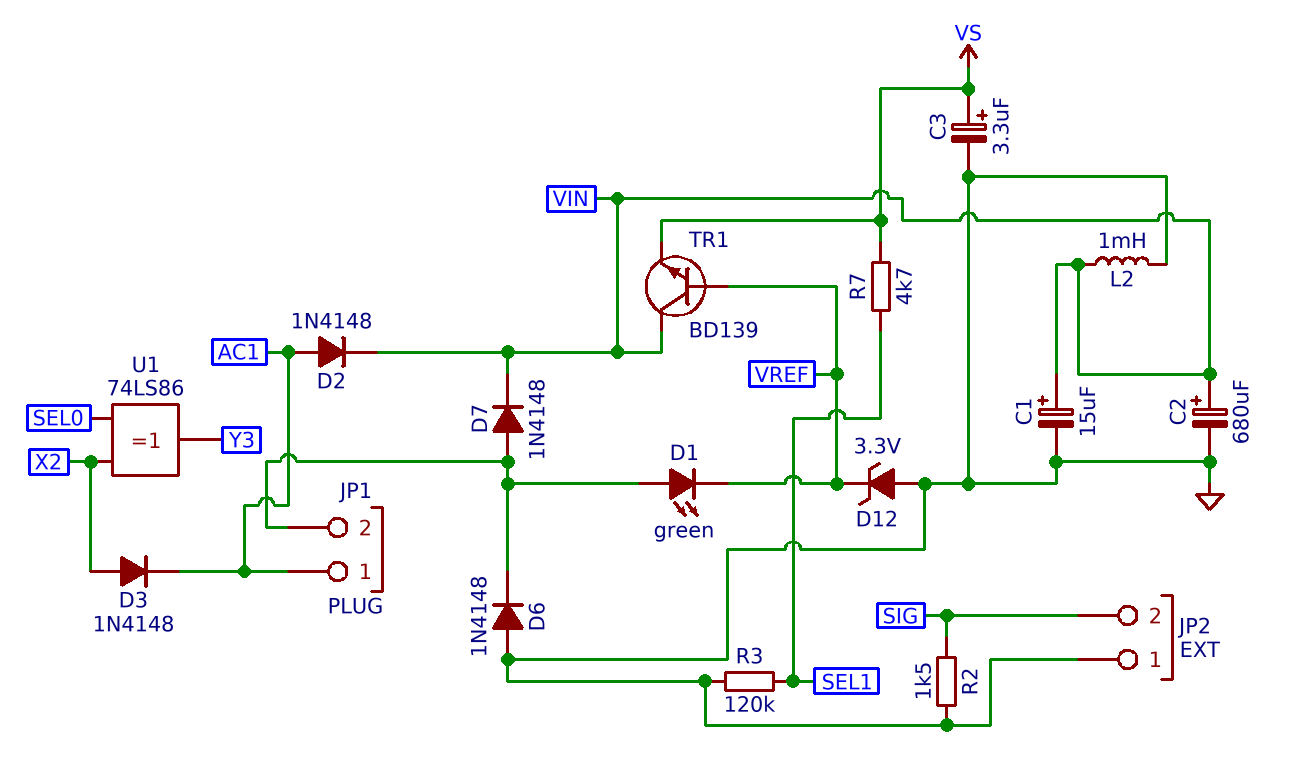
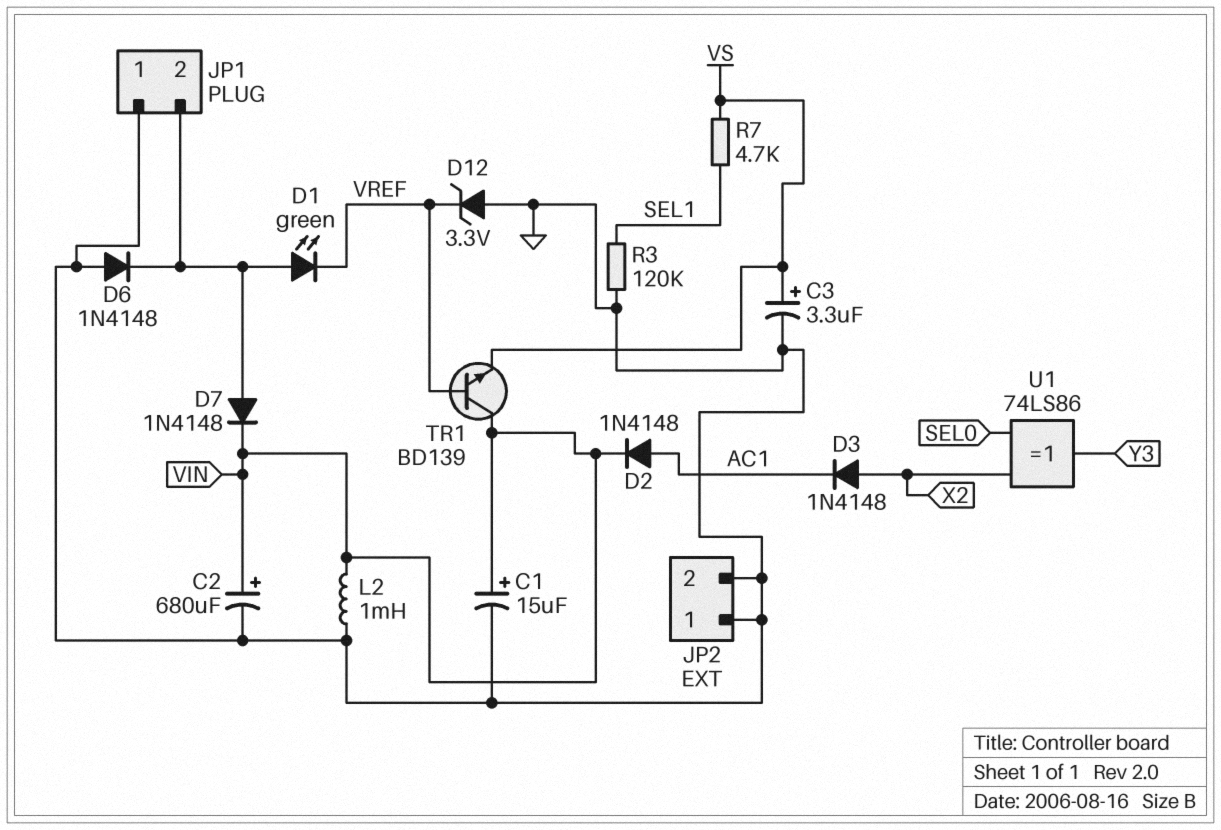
JP1 pin 1: AC1 -> GND
JP2 pin 2: SIG -> GND
R2: 1.5k (GND, SIG) -> none

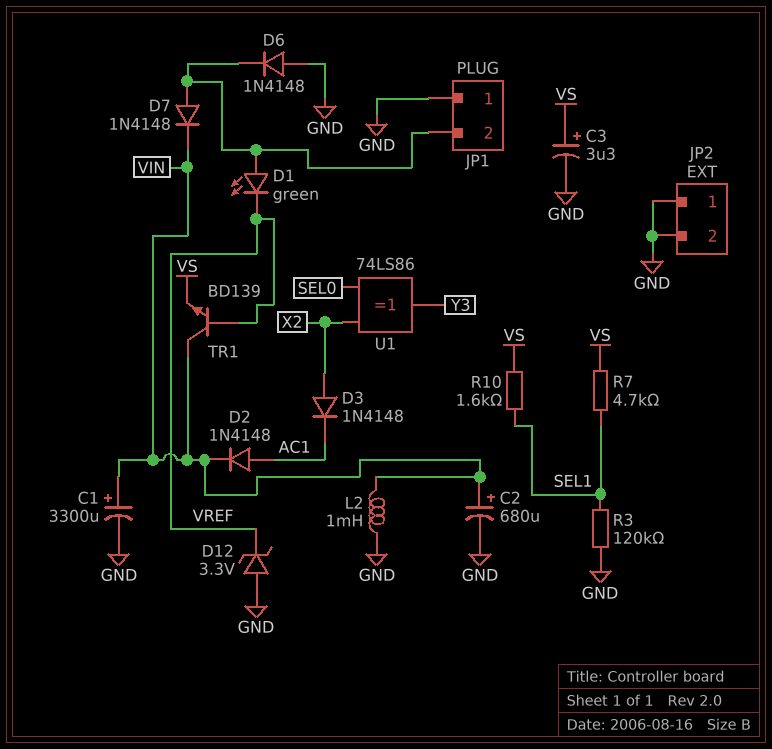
C1: 15uF (plus VIN, minus GND) -> 3300uF (plus VIN, minus GND)
R10: none -> 1.6k (SEL1, VS)

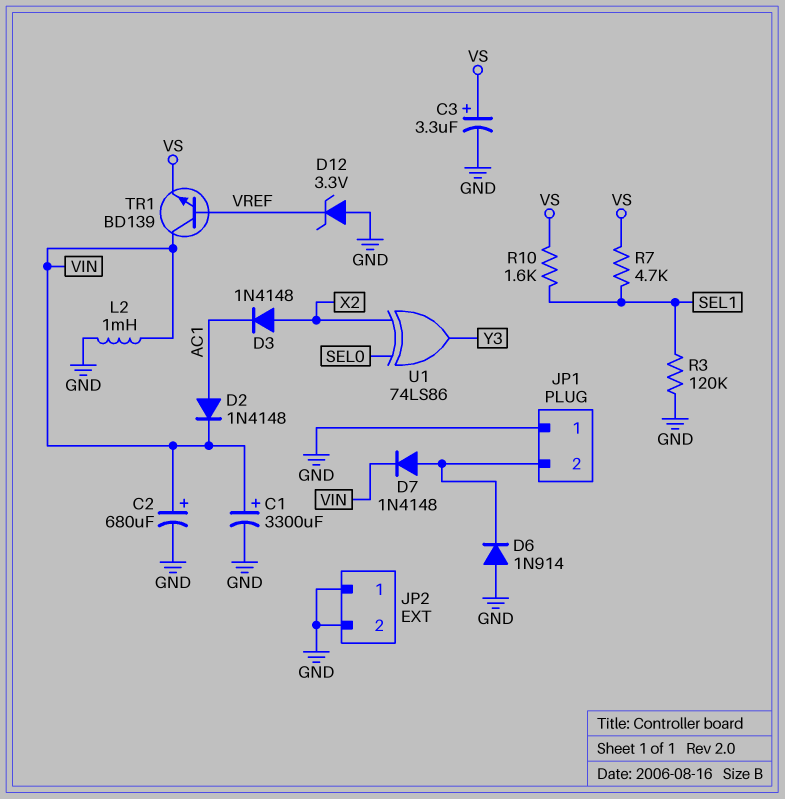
D1: LED green (A JP1/2, K VREF) -> none
D6: diode 1N4148 (A GND, K JP1/2) -> diode 1N914 (A GND, K JP1/2)

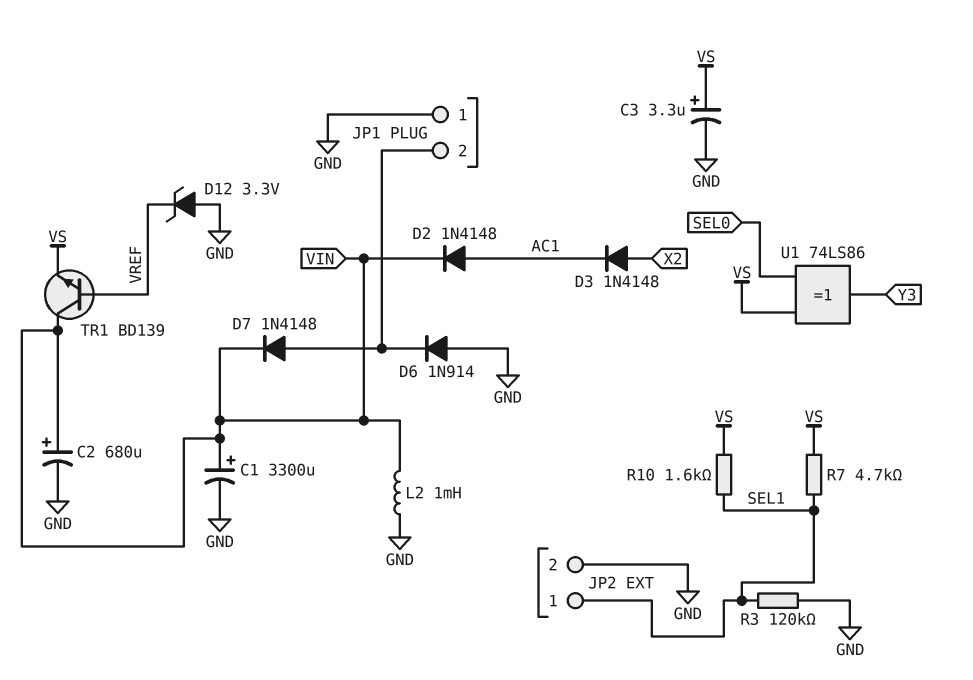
JP2 pin 1: GND -> SEL1
U1: XOR 74LS86 (in SEL0, in X2, out Y3) -> XOR 74LS86 (in SEL0, in VS, out Y3)

